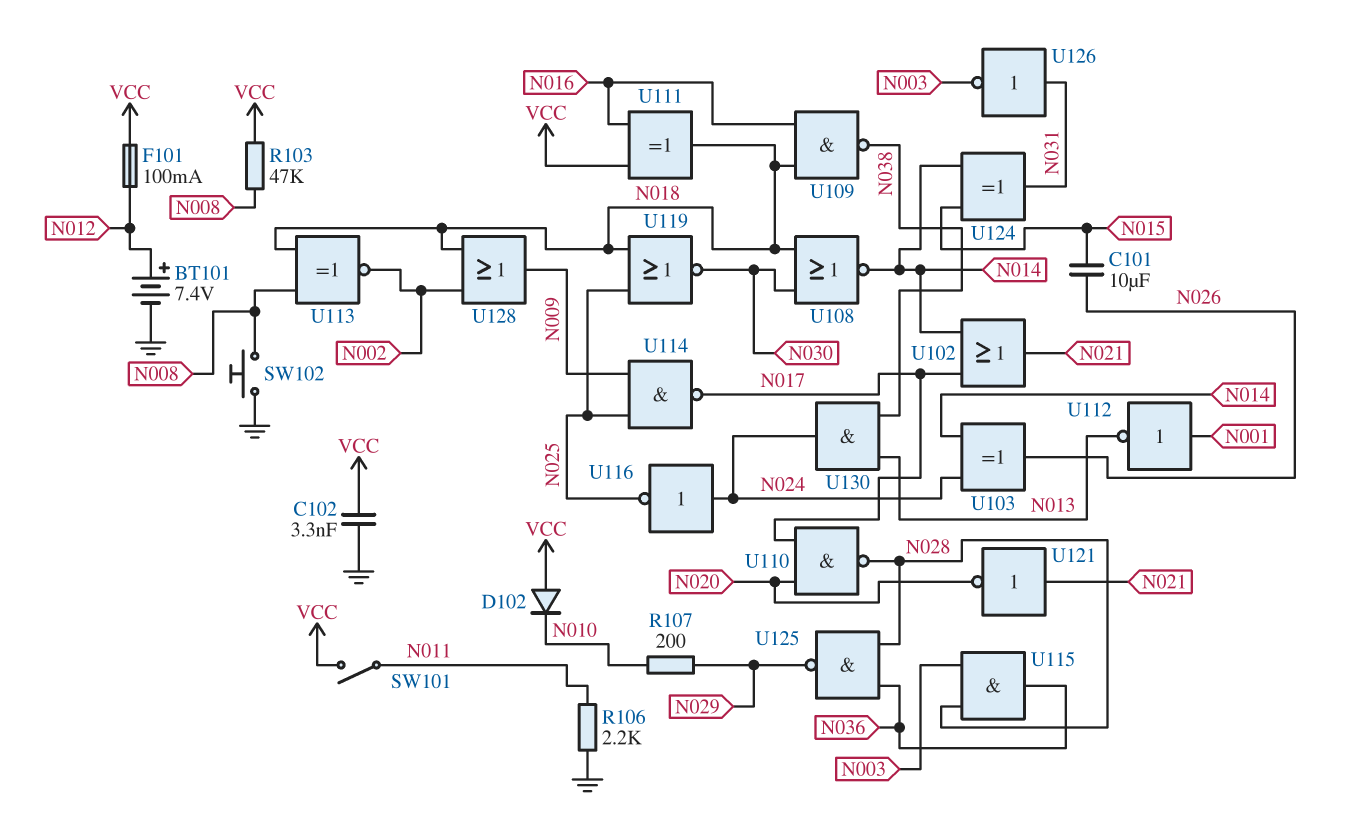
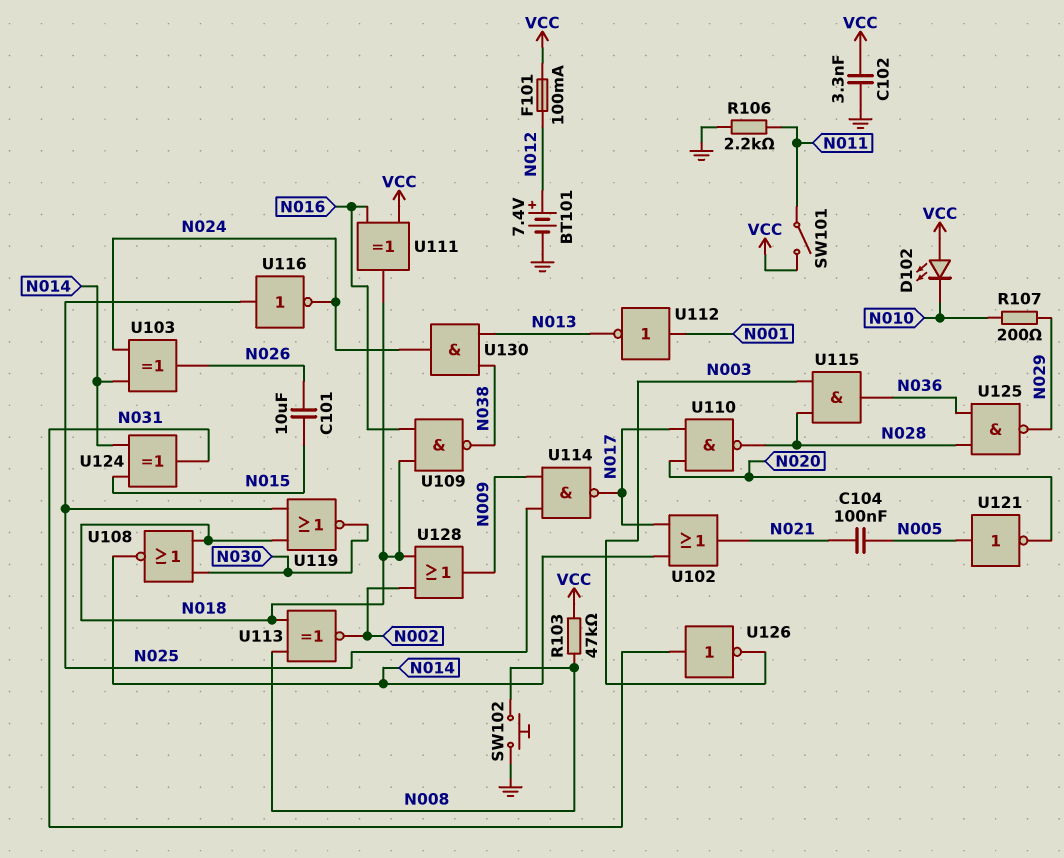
C104: none -> 100nF (N005, N021)
D102: diode (A VCC, K N010) -> LED (A VCC, K N010)
U116: NOT (in N024, out N025) -> NOT (in N025, out N024)
U121: NOT (in N021, out N020) -> NOT (in N005, out N020)

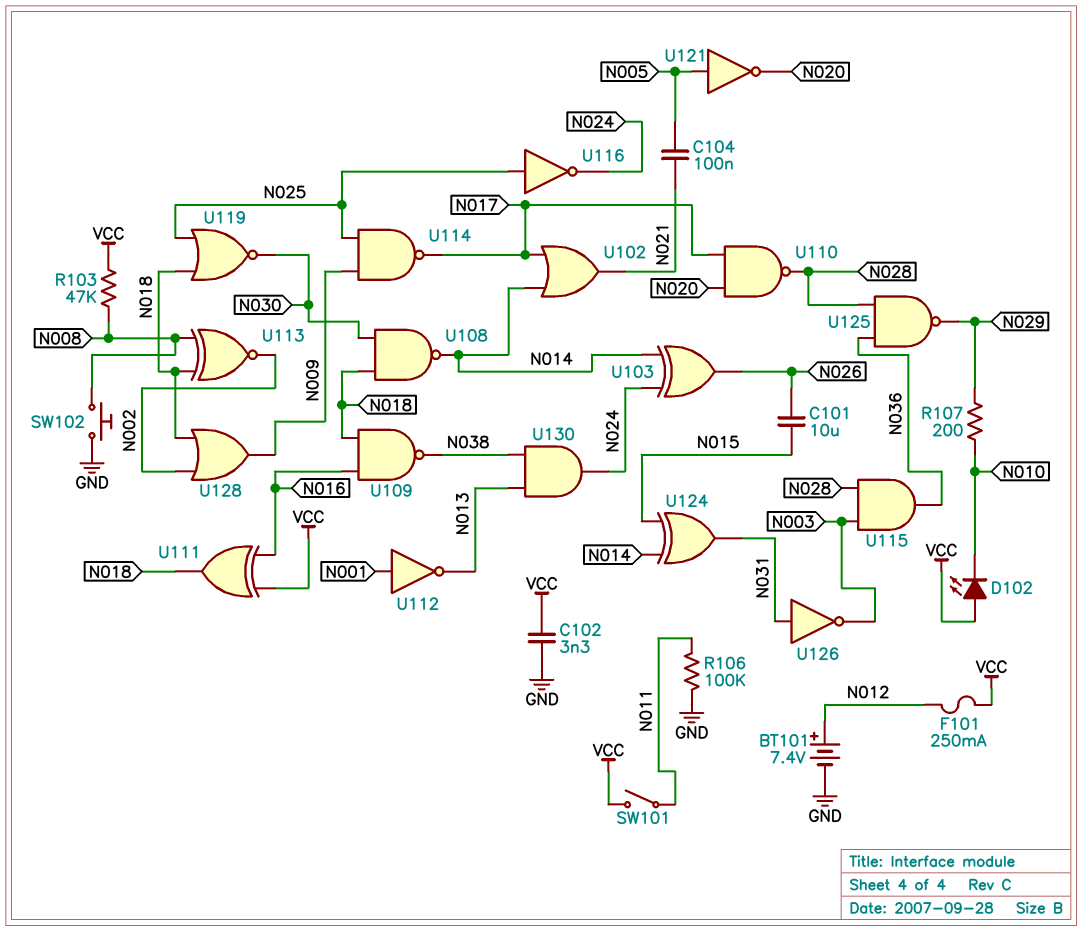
F101: 100mA (N012, VCC) -> 250mA (N012, VCC)
R106: 2.2k (GND, N011) -> 100k (GND, N011)
U108: NOR (in N018, in N030, out N014) -> NAND (in N018, in N030, out N014)

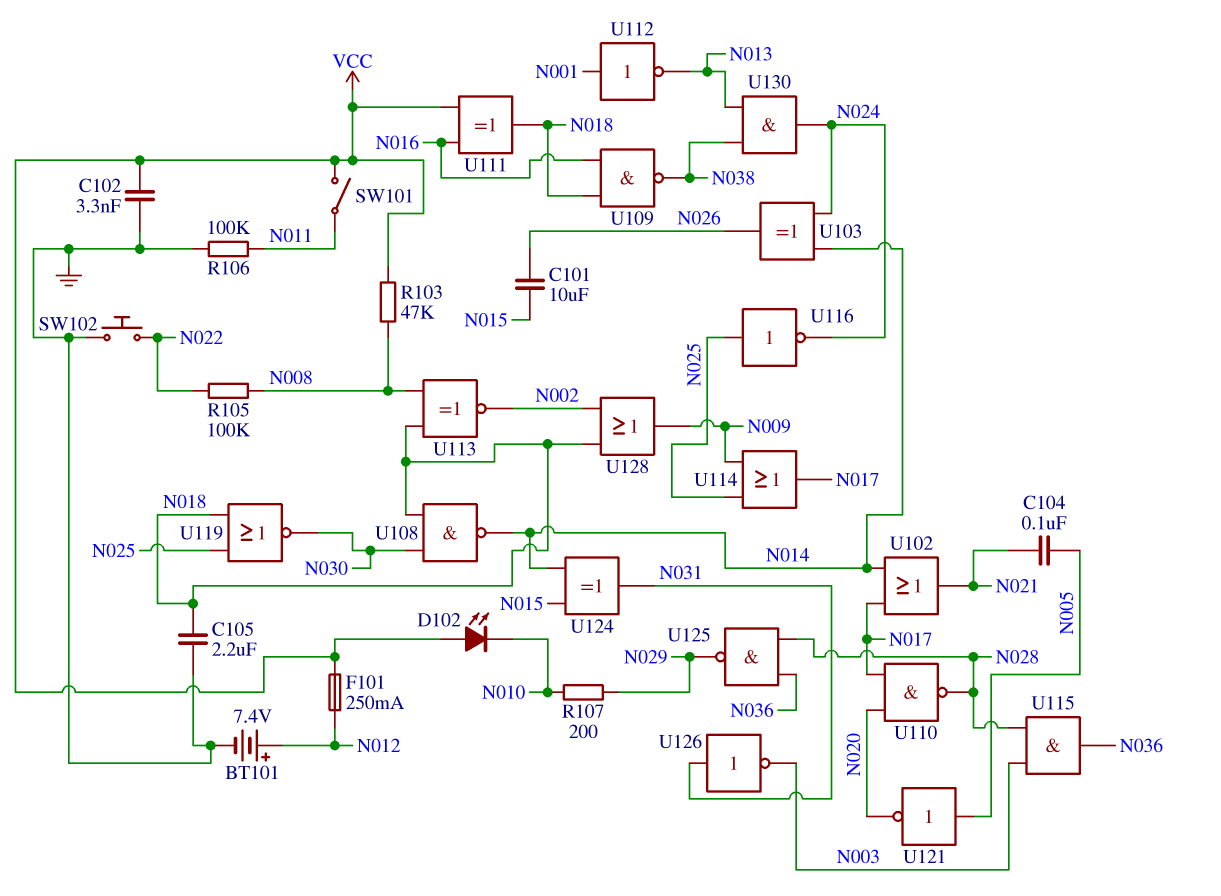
C105: none -> 2.2uF (GND, N018)
R105: none -> 100k (N008, N022)
SW102: button (GND, N008) -> button (GND, N022)
U114: NAND (in N009, in N025, out N017) -> OR (in N009, in N025, out N017)

